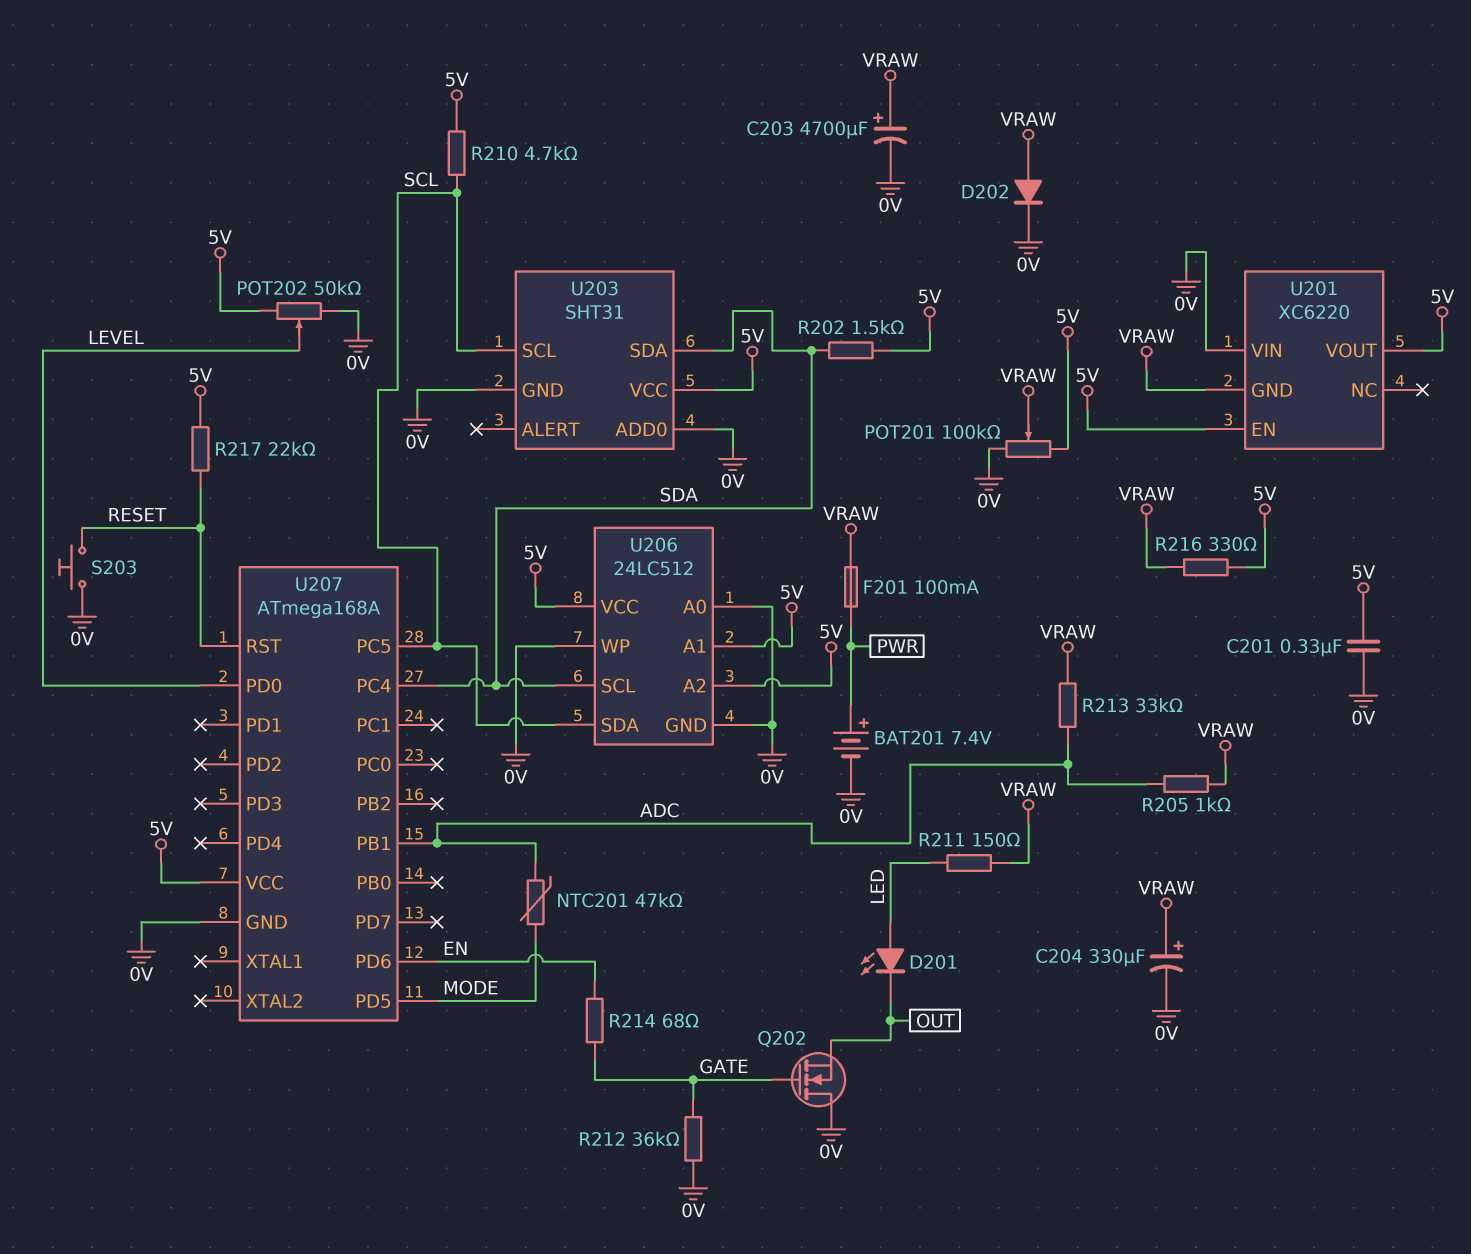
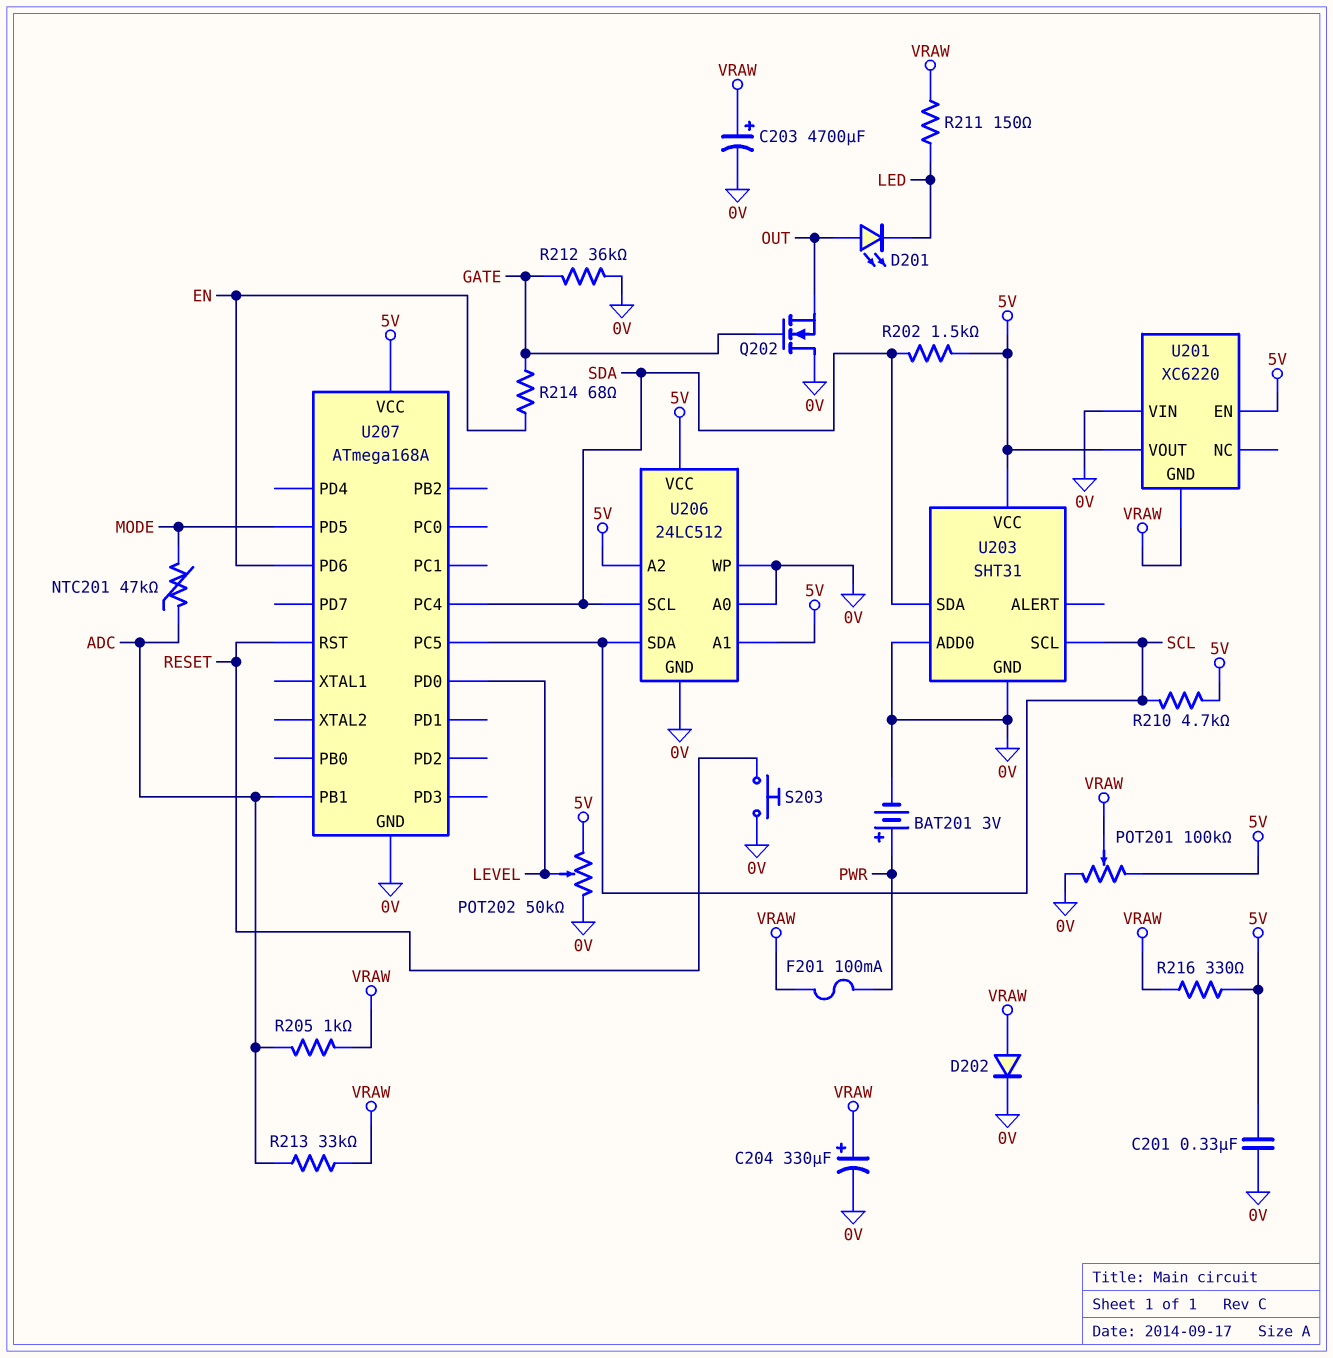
BAT201: 7.4V (plus PWR, minus 0V) -> 3V (plus PWR, minus 0V)
D201: LED (A LED, K OUT) -> LED (A OUT, K LED)
R217: 22k (5V, RESET) -> none

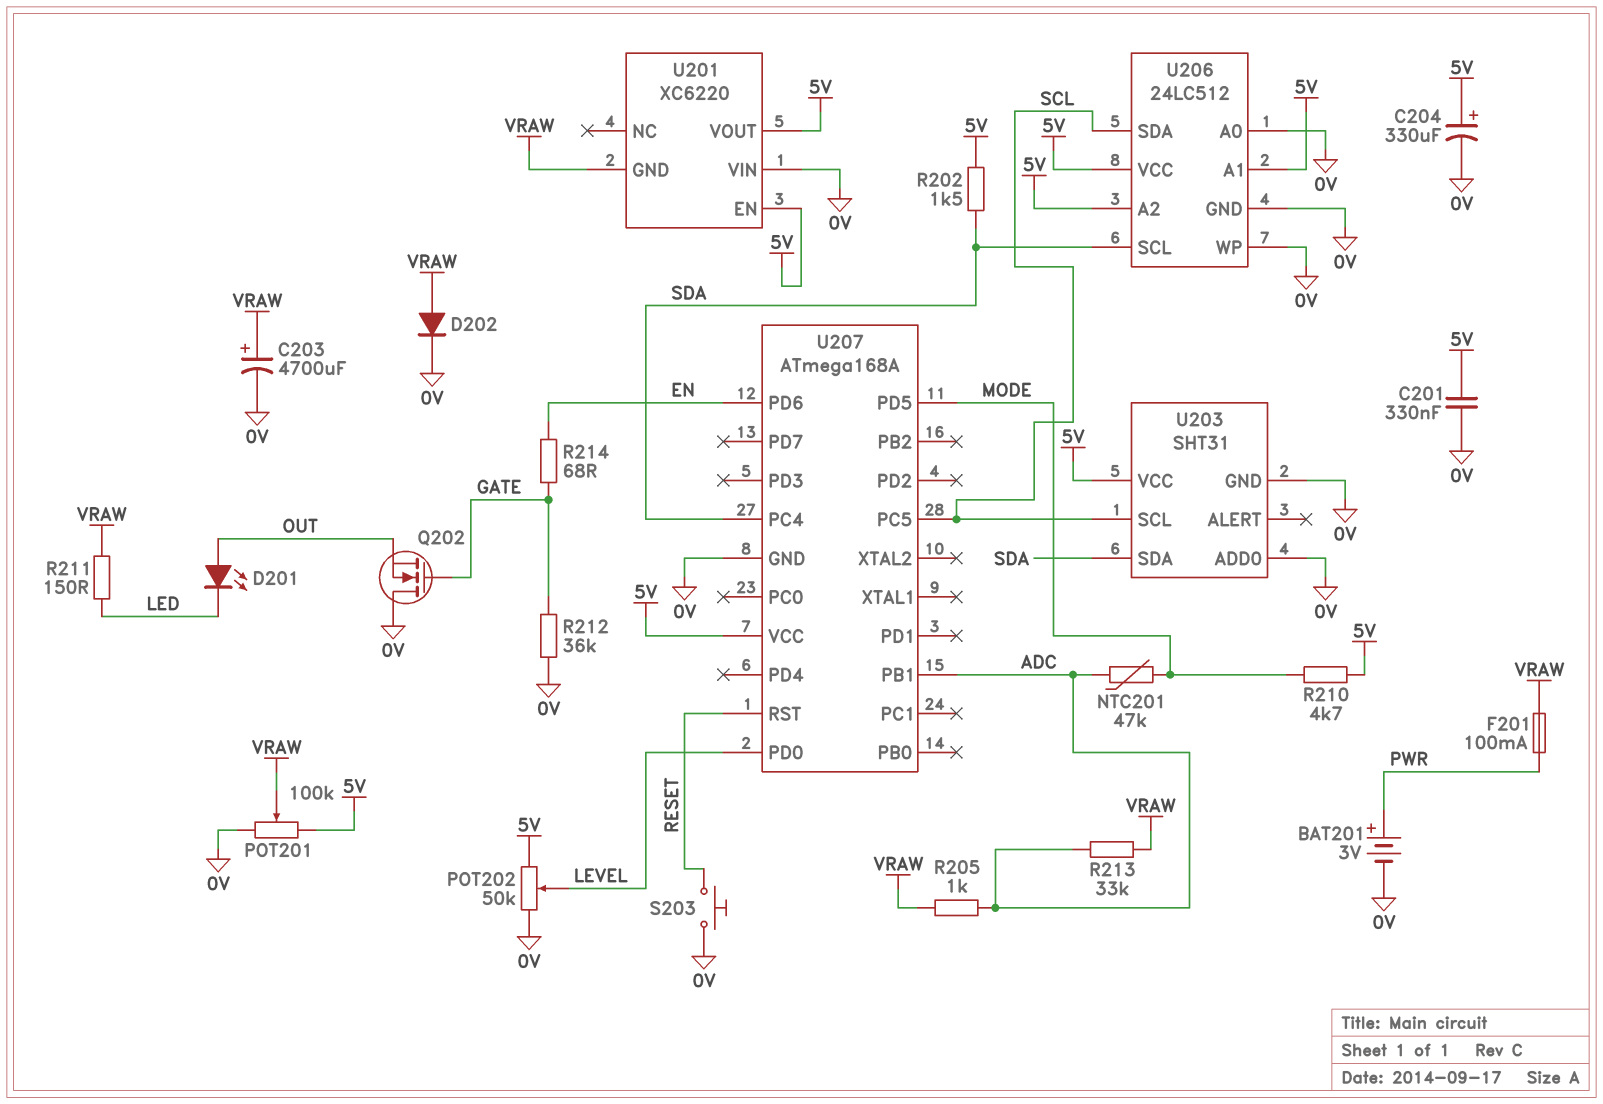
C204: 330uF (plus VRAW, minus 0V) -> 330uF (plus 5V, minus 0V)
R210: 4.7k (5V, SCL) -> 4.7k (5V, MODE)
R216: 330 (5V, VRAW) -> none

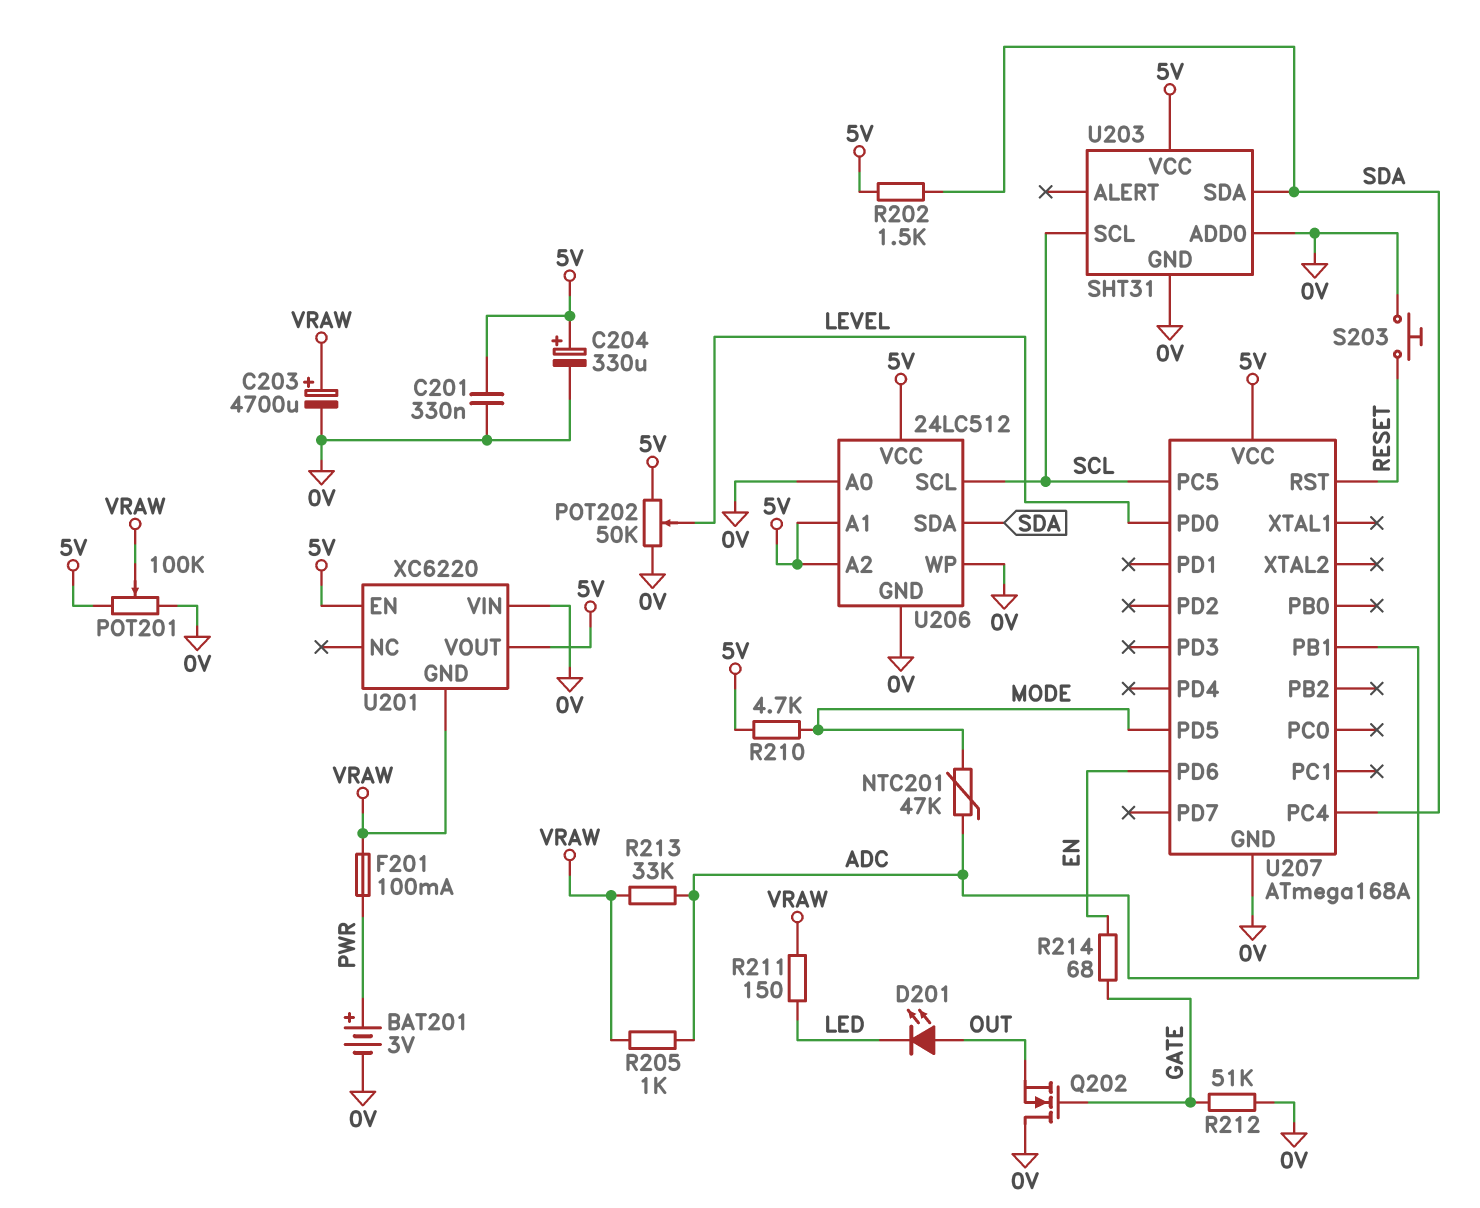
D202: diode (A VRAW, K 0V) -> none
R212: 36k (0V, GATE) -> 51k (0V, GATE)
U206 pin SCL: SDA -> SCL
U206 pin SDA: SCL -> SDA

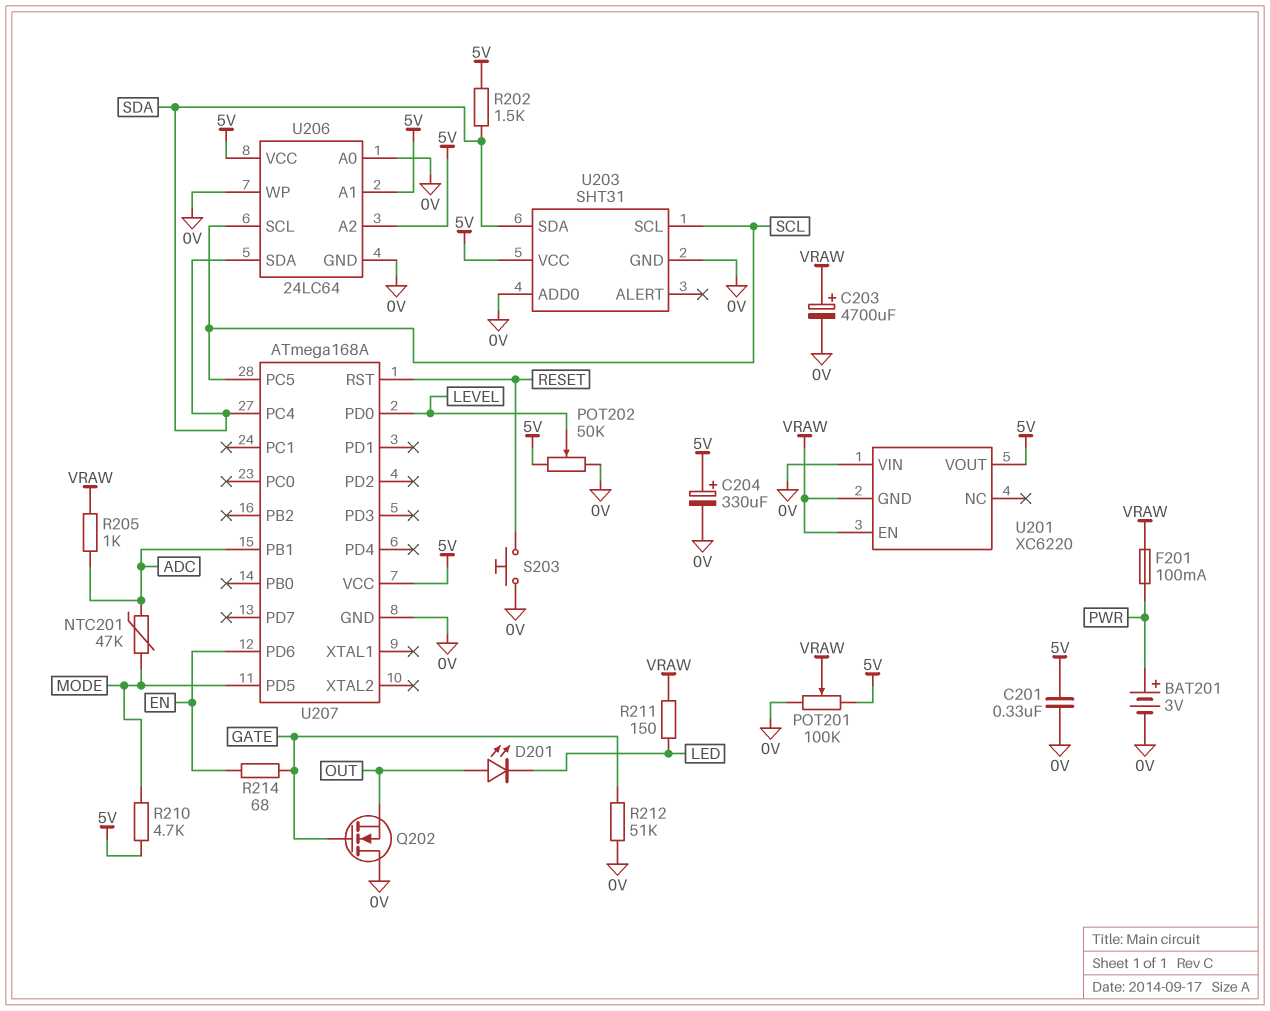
R213: 33k (ADC, VRAW) -> none
U201 pin EN: 5V -> VRAW
U206: 24LC512 -> 24LC64

